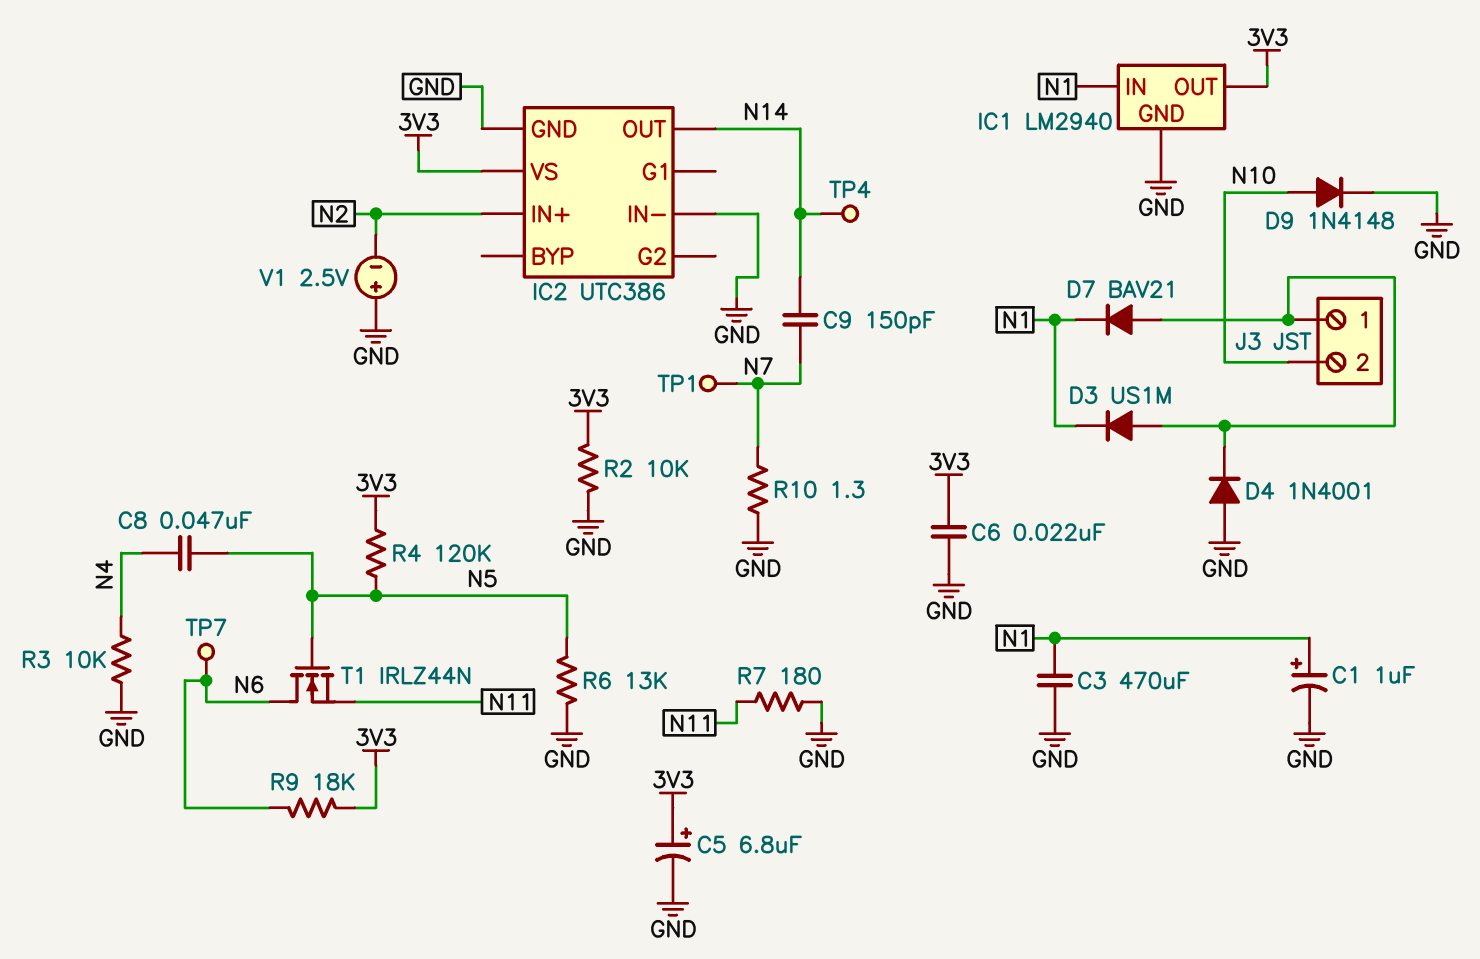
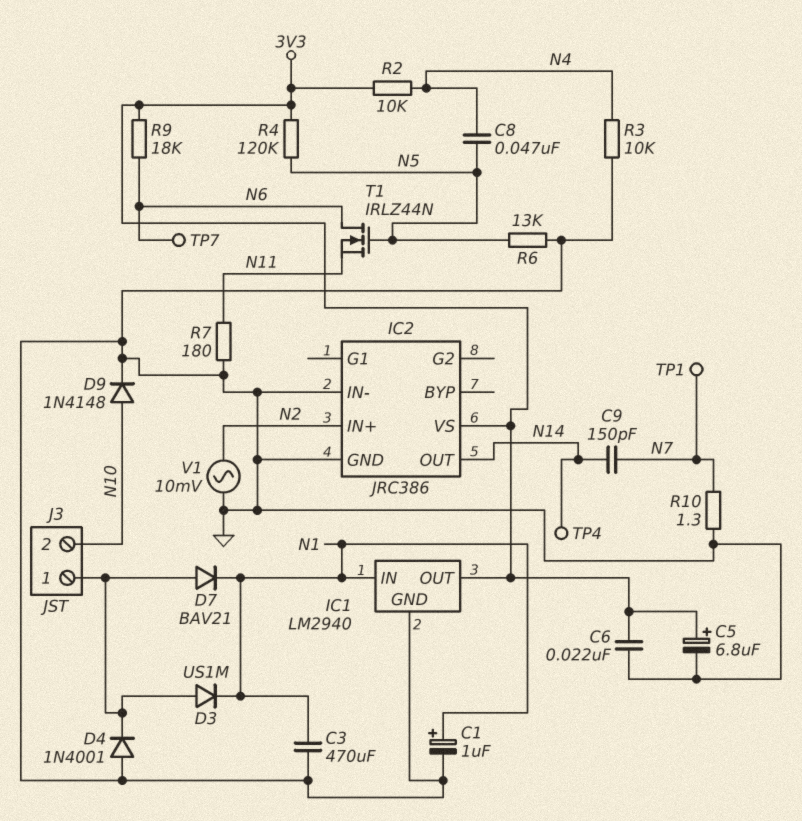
IC2: UTC386 -> JRC386
R2: 10k (3V3, GND) -> 10k (3V3, N4)
V1: 2.5V (plus GND, minus N2) -> AC 10mV (GND, N2)

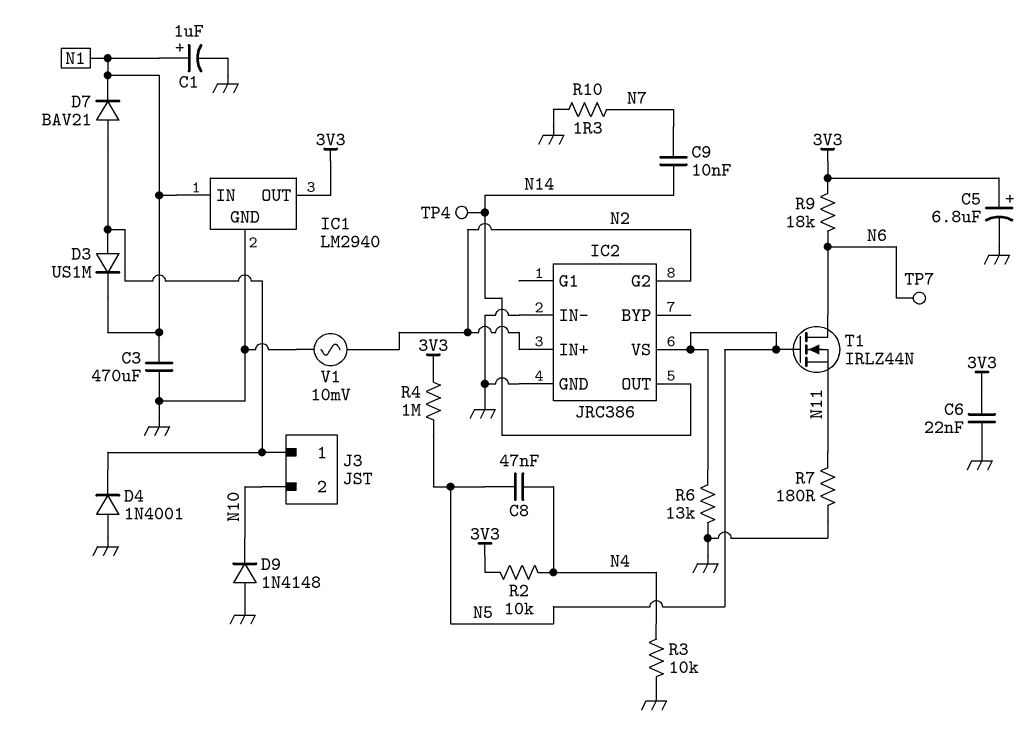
C9: 150pF (N7, N14) -> 10nF (N7, N14)
D9: diode 1N4148 (A N10, K GND) -> diode 1N4148 (A GND, K N10)
IC2 pin G2: none -> N2
IC2 pin VS: 3V3 -> N5
R4: 120k (3V3, N5) -> 1M (3V3, N5)
TP1: test point (N7) -> none

